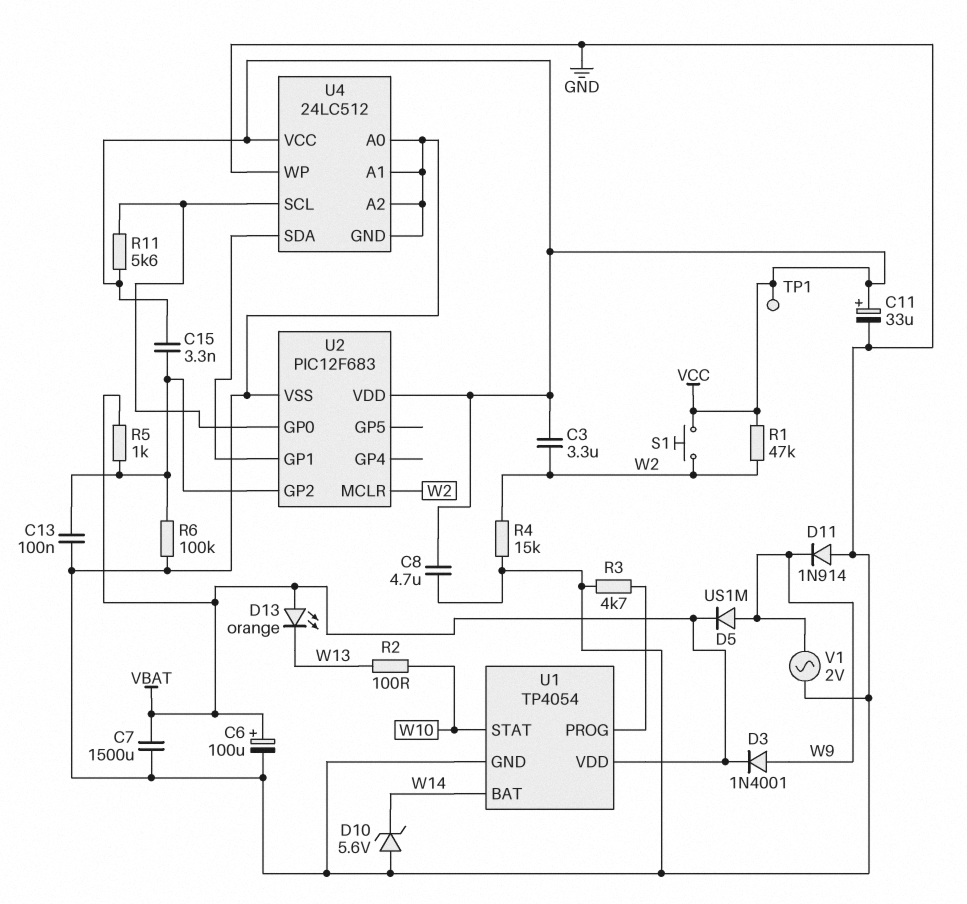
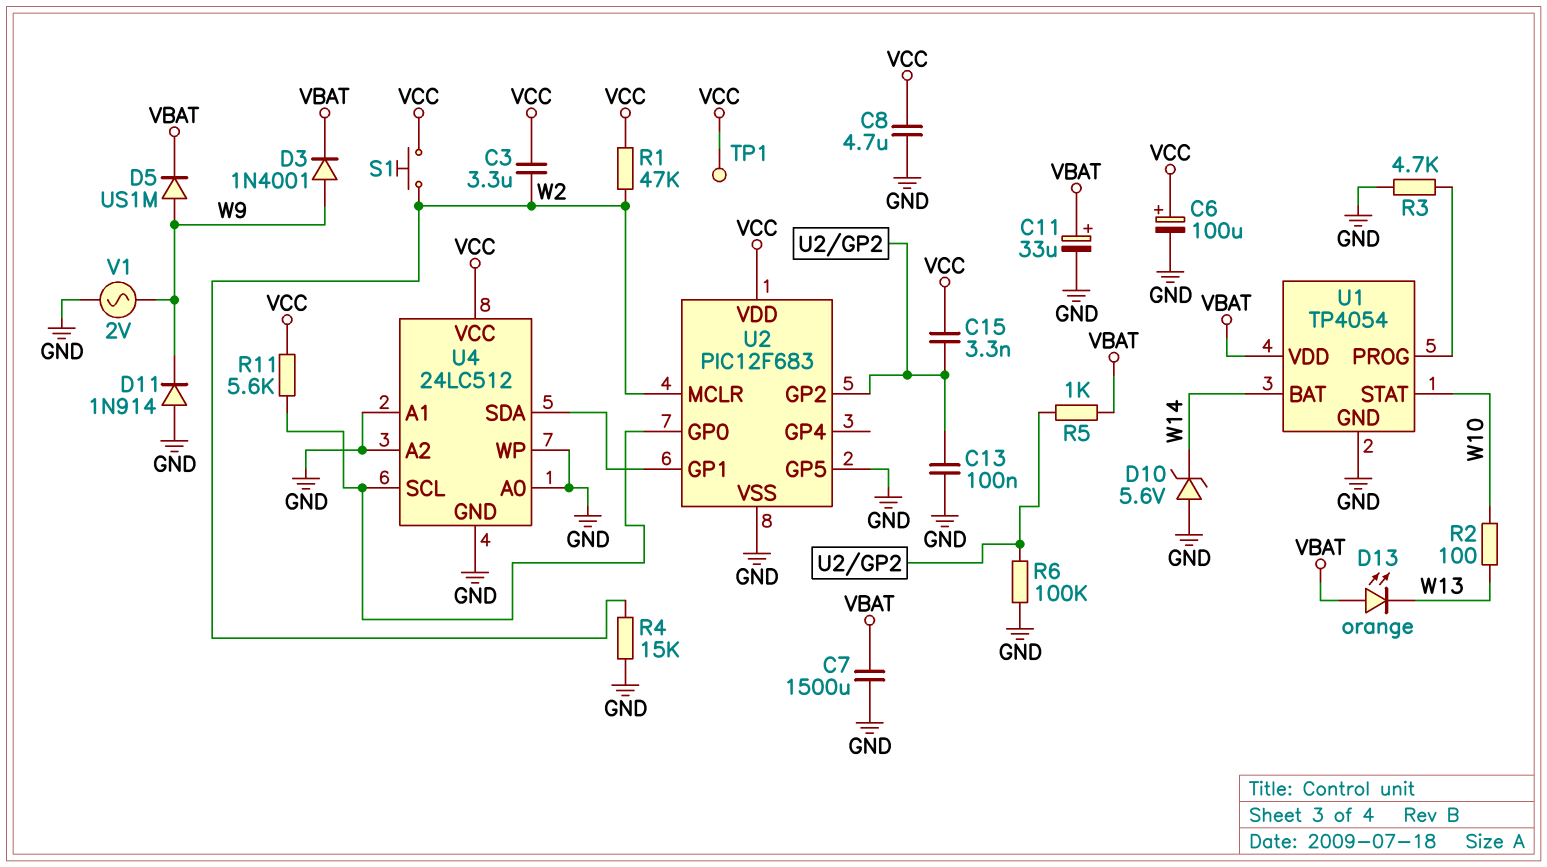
C6: 100uF (plus VBAT, minus GND) -> 100uF (plus VCC, minus GND)
C11: 33uF (plus VCC, minus GND) -> 33uF (plus VBAT, minus GND)
U2 pin GP5: none -> GND

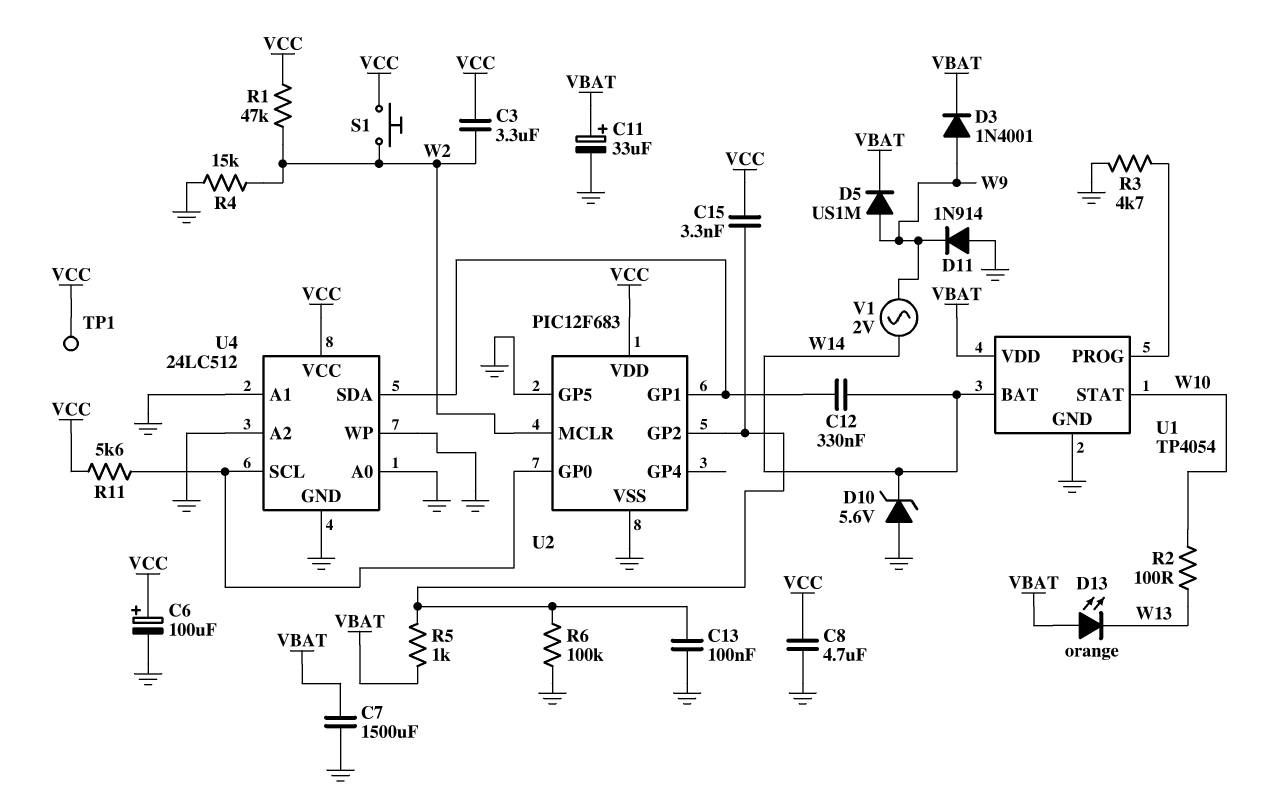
C12: none -> 330nF (U2/GP1, W14)
V1: AC 2V (GND, W9) -> AC 2V (W9, W14)

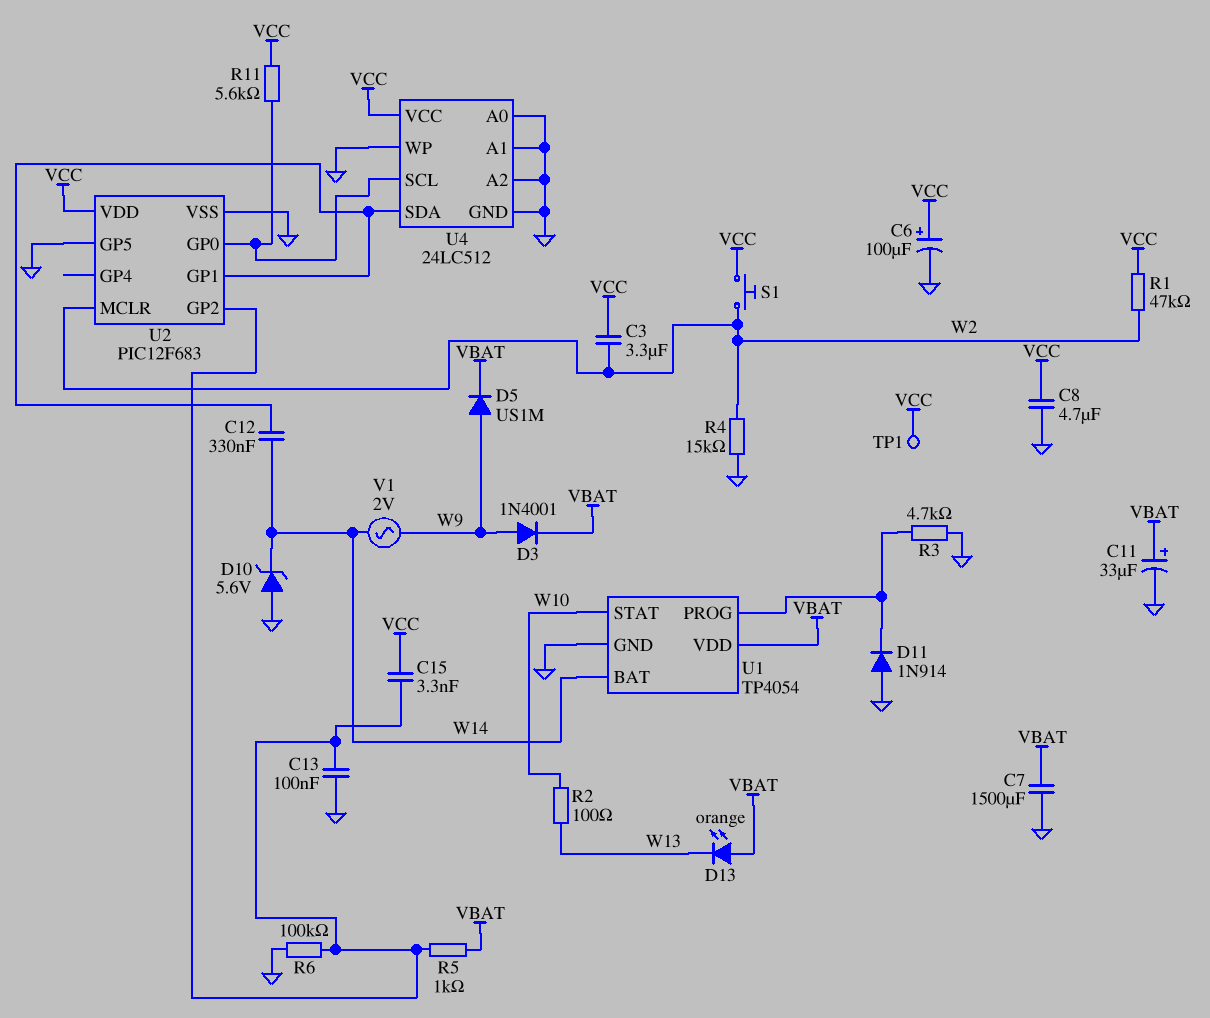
D11: diode 1N914 (A GND, K W9) -> diode 1N914 (A GND, K U1/PROG)

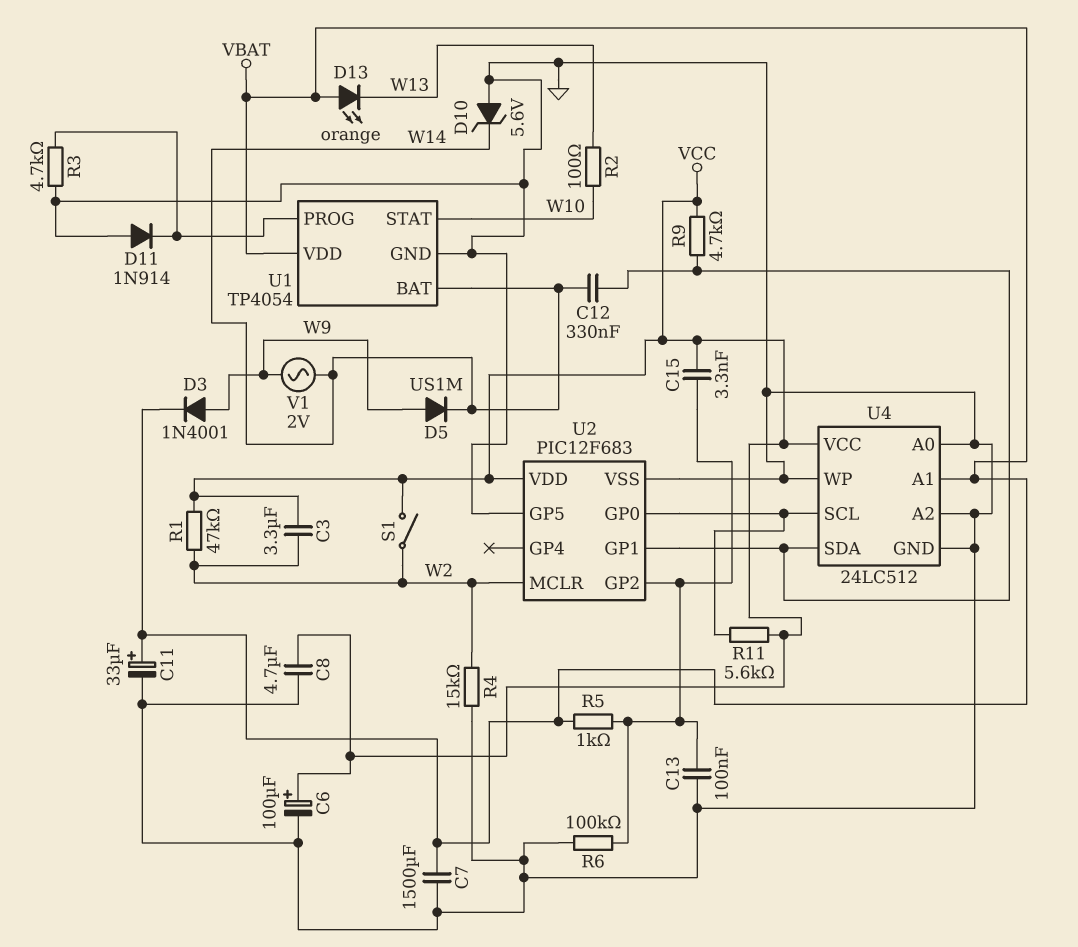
D5: diode US1M (A W9, K VBAT) -> diode US1M (A W9, K W14)
R9: none -> 4.7k (U2/GP1, VCC)
S1: button (VCC, W2) -> switch (VCC, W2)
TP1: test point (VCC) -> none
U4 pin A1: GND -> VBAT

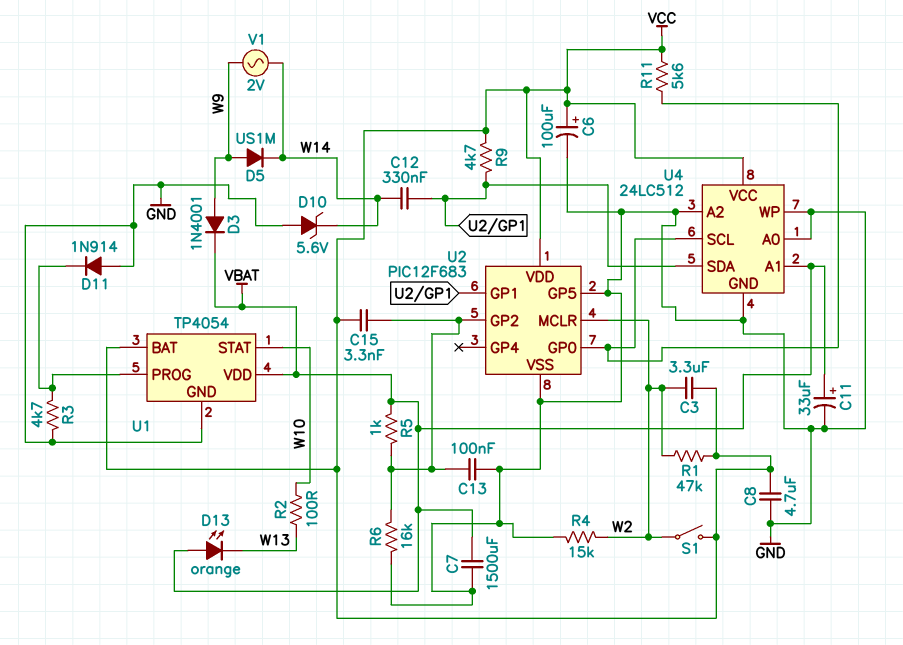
R6: 100k (GND, U2/GP2) -> 16k (GND, U2/GP2)
U1 pin BAT: W14 -> VCC

